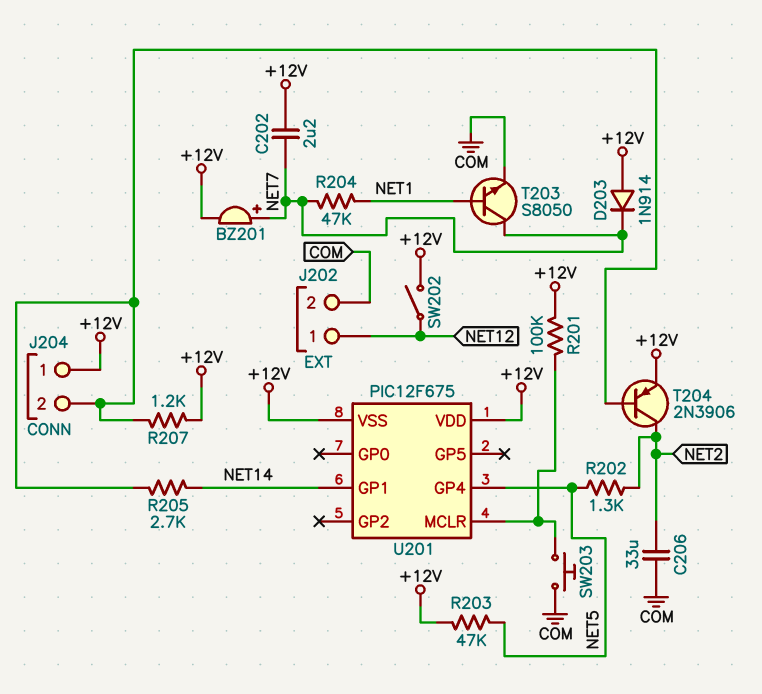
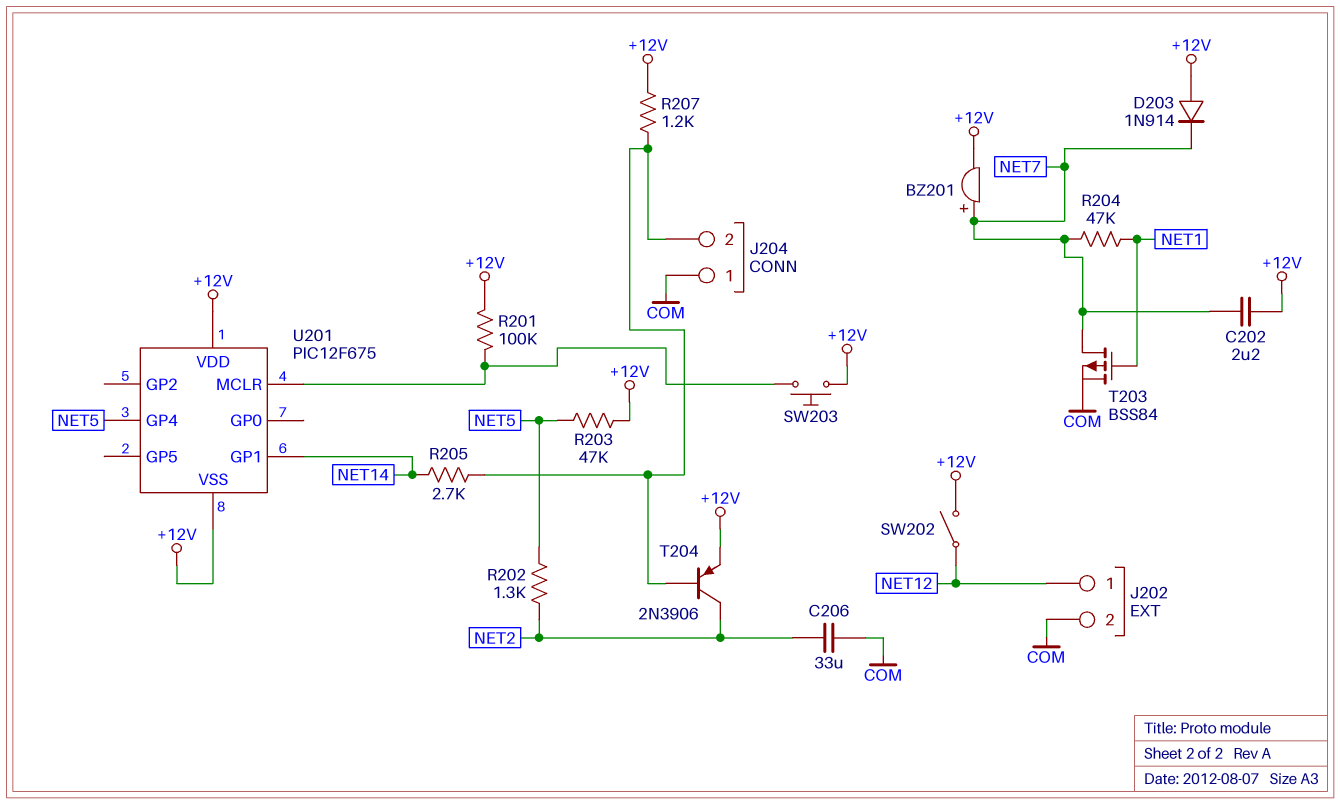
J204 pin 1: +12V -> COM
SW203: button (COM, U201/MCLR) -> button (+12V, U201/MCLR)
T203: NPN S8050 (B NET1, C NET7, E COM) -> PMOS BSS84 (G NET1, D NET7, S COM)

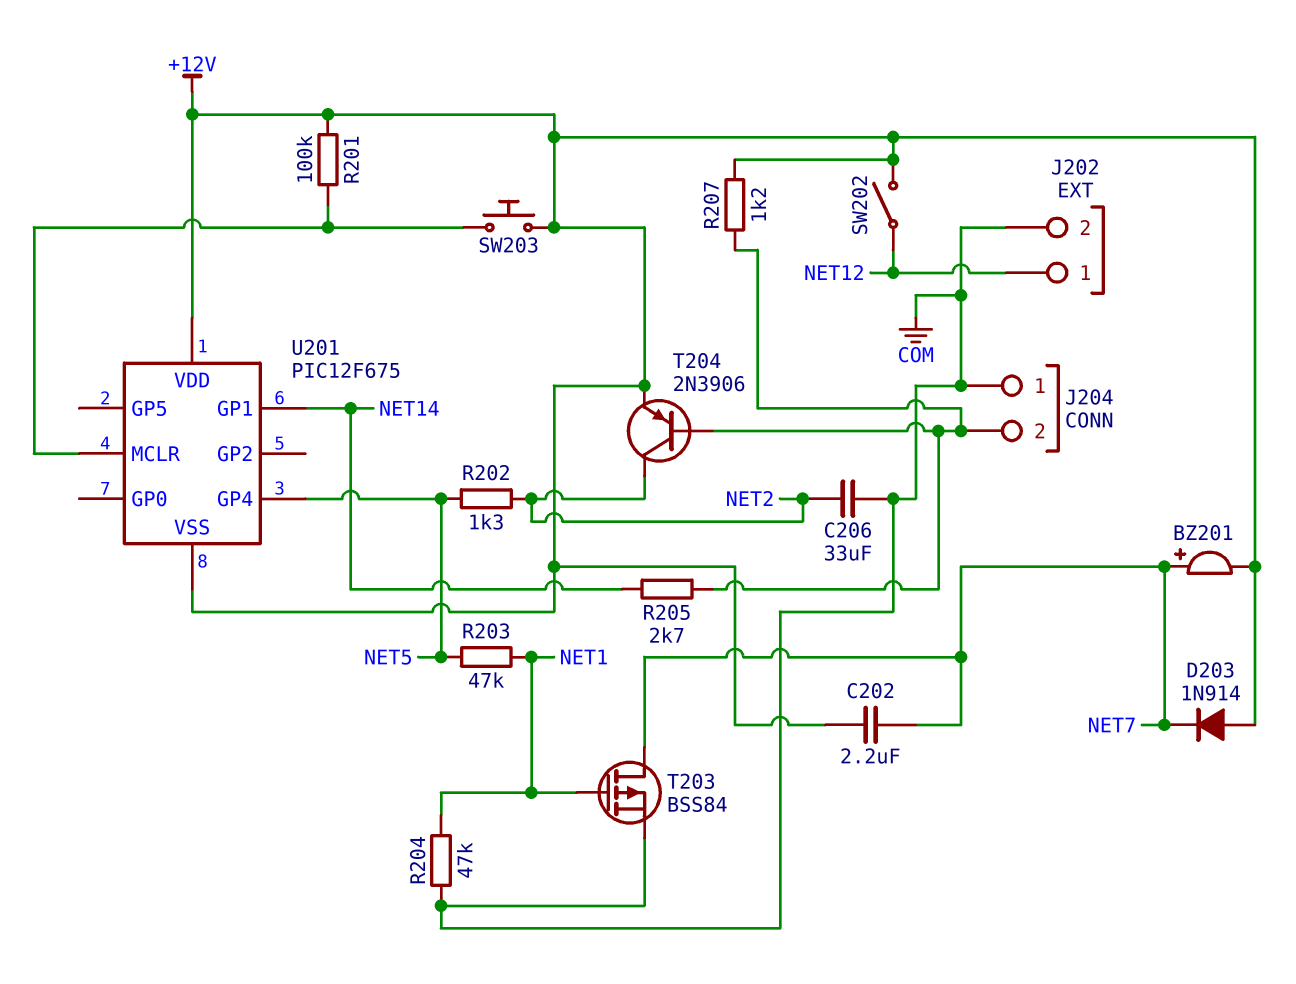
R203: 47k (+12V, NET5) -> 47k (NET1, NET5)
R204: 47k (NET1, NET7) -> 47k (COM, NET1)

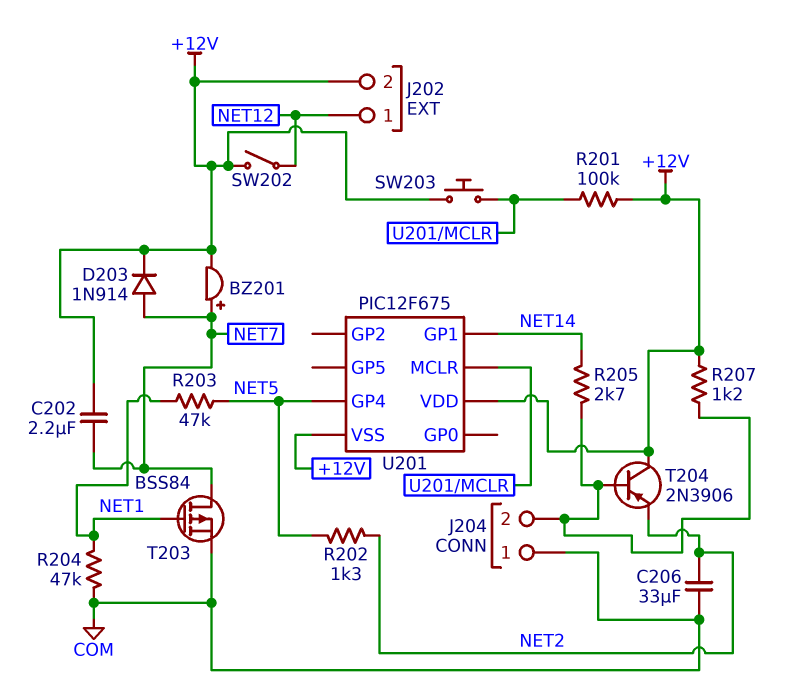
D203: diode 1N914 (A +12V, K NET7) -> diode 1N914 (A NET7, K +12V)
J202 pin 2: COM -> +12V
T204: PNP 2N3906 (B J204/2, C NET2, E +12V) -> PNP 2N3906 (B J204/2, C +12V, E NET2)

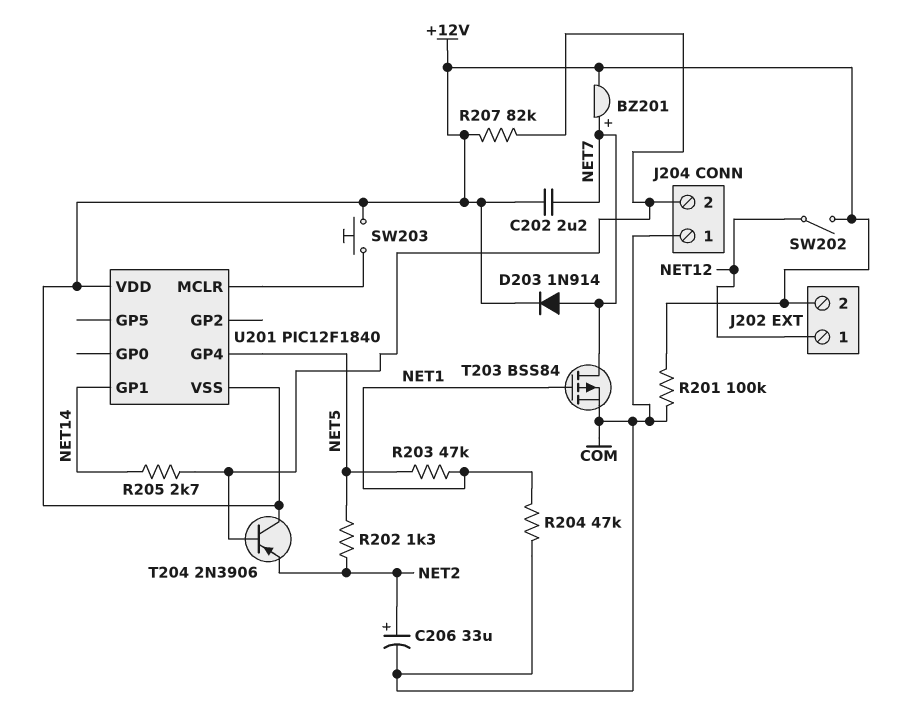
C206: 33uF (COM, NET2) -> 33uF (plus NET2, minus COM)
R201: 100k (+12V, U201/MCLR) -> 100k (+12V, COM)
R207: 1.2k (+12V, J204/2) -> 82k (+12V, J204/2)
U201: PIC12F675 -> PIC12F1840

